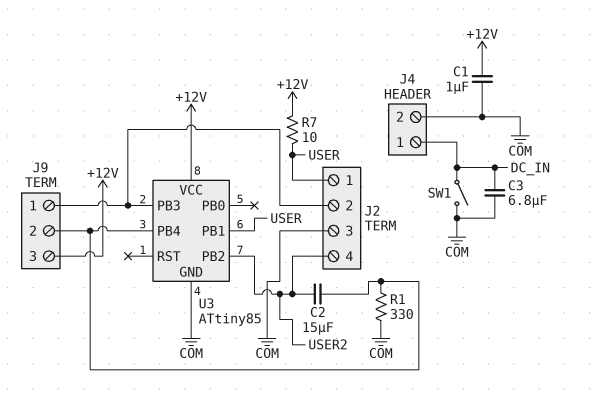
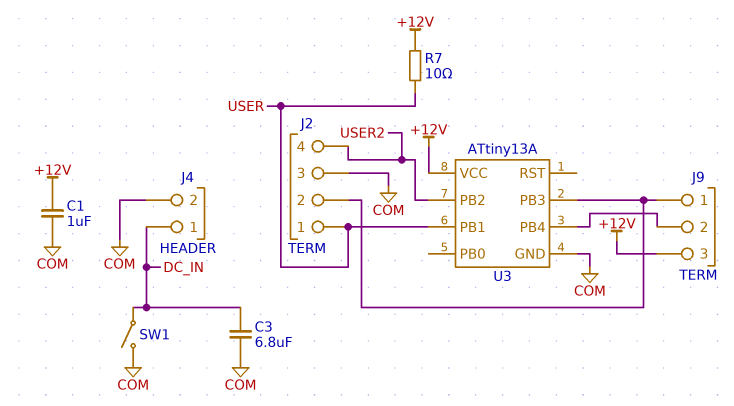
C2: 15uF (J9/2, USER2) -> none
R1: 330 (COM, J9/2) -> none
U3: ATtiny85 -> ATtiny13A

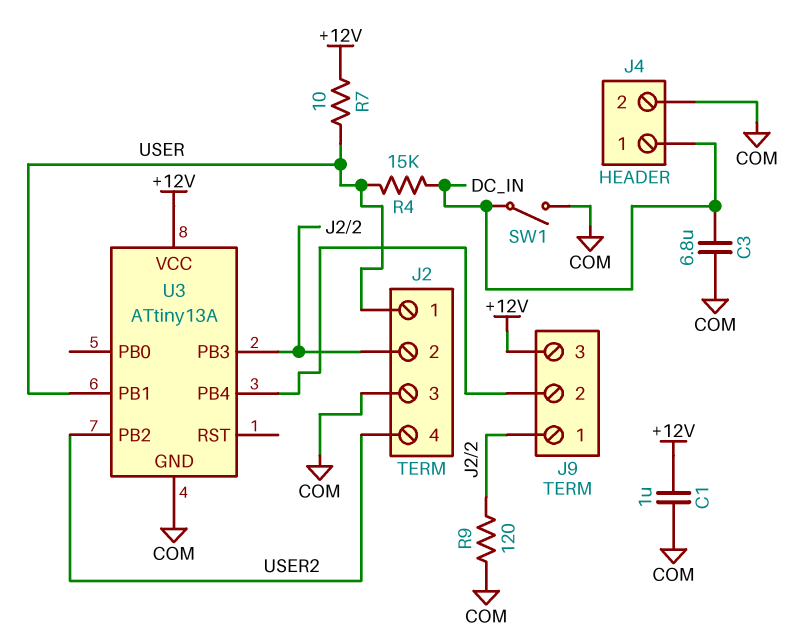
R4: none -> 15k (DC_IN, USER)
R9: none -> 120 (COM, J2/2)

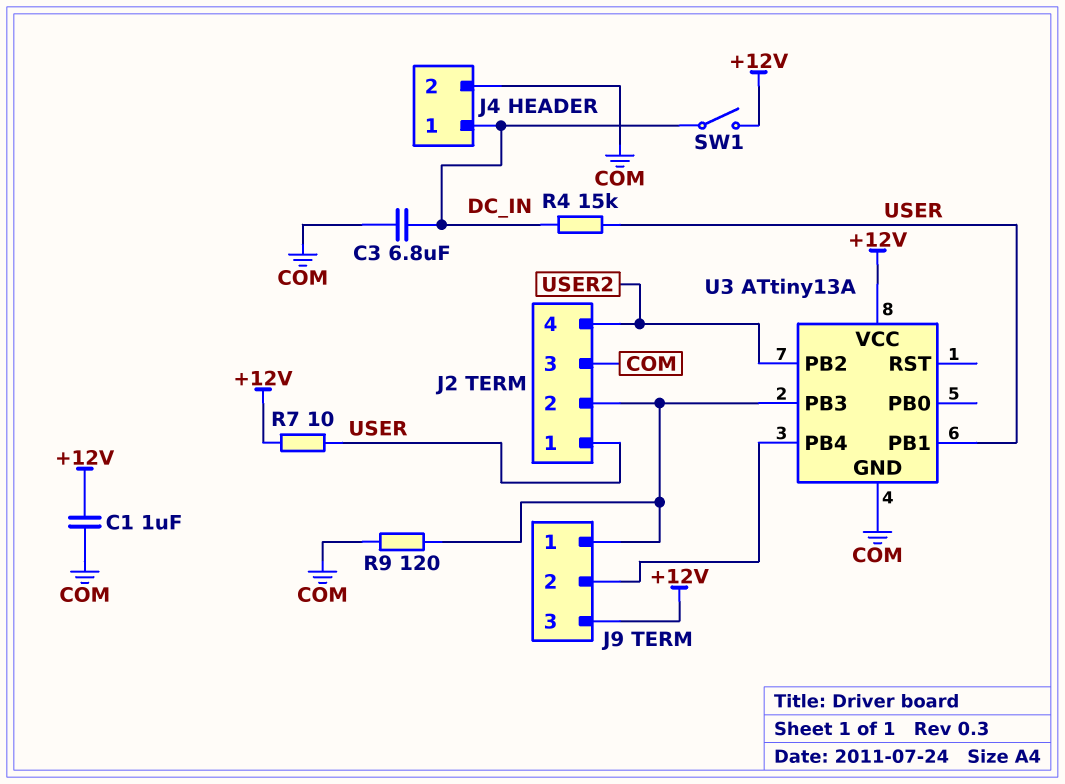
SW1: switch (COM, DC_IN) -> switch (+12V, DC_IN)

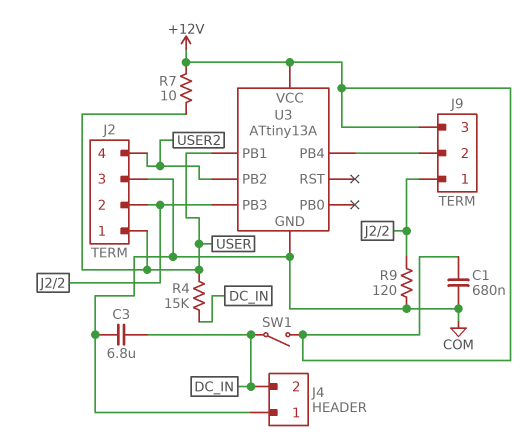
C1: 1uF (+12V, COM) -> 680nF (+12V, COM)
J4 pin 1: DC_IN -> COM
J4 pin 2: COM -> DC_IN

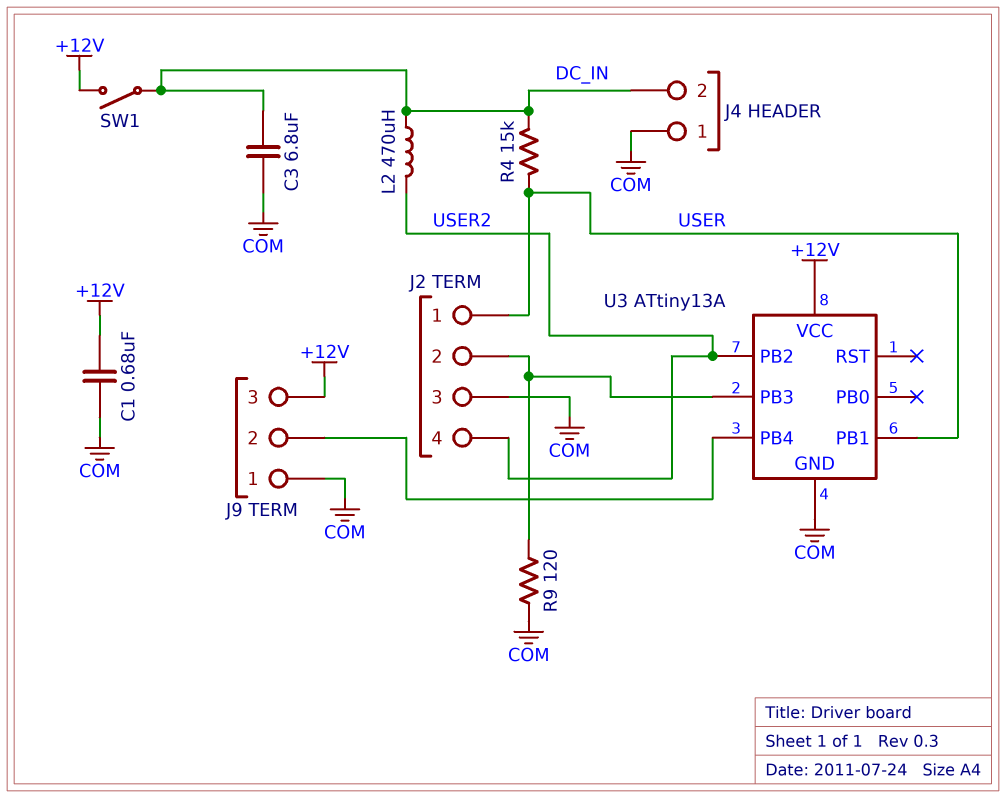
J9 pin 1: J2/2 -> COM
L2: none -> 470uH (DC_IN, USER2)
R7: 10 (+12V, USER) -> none

